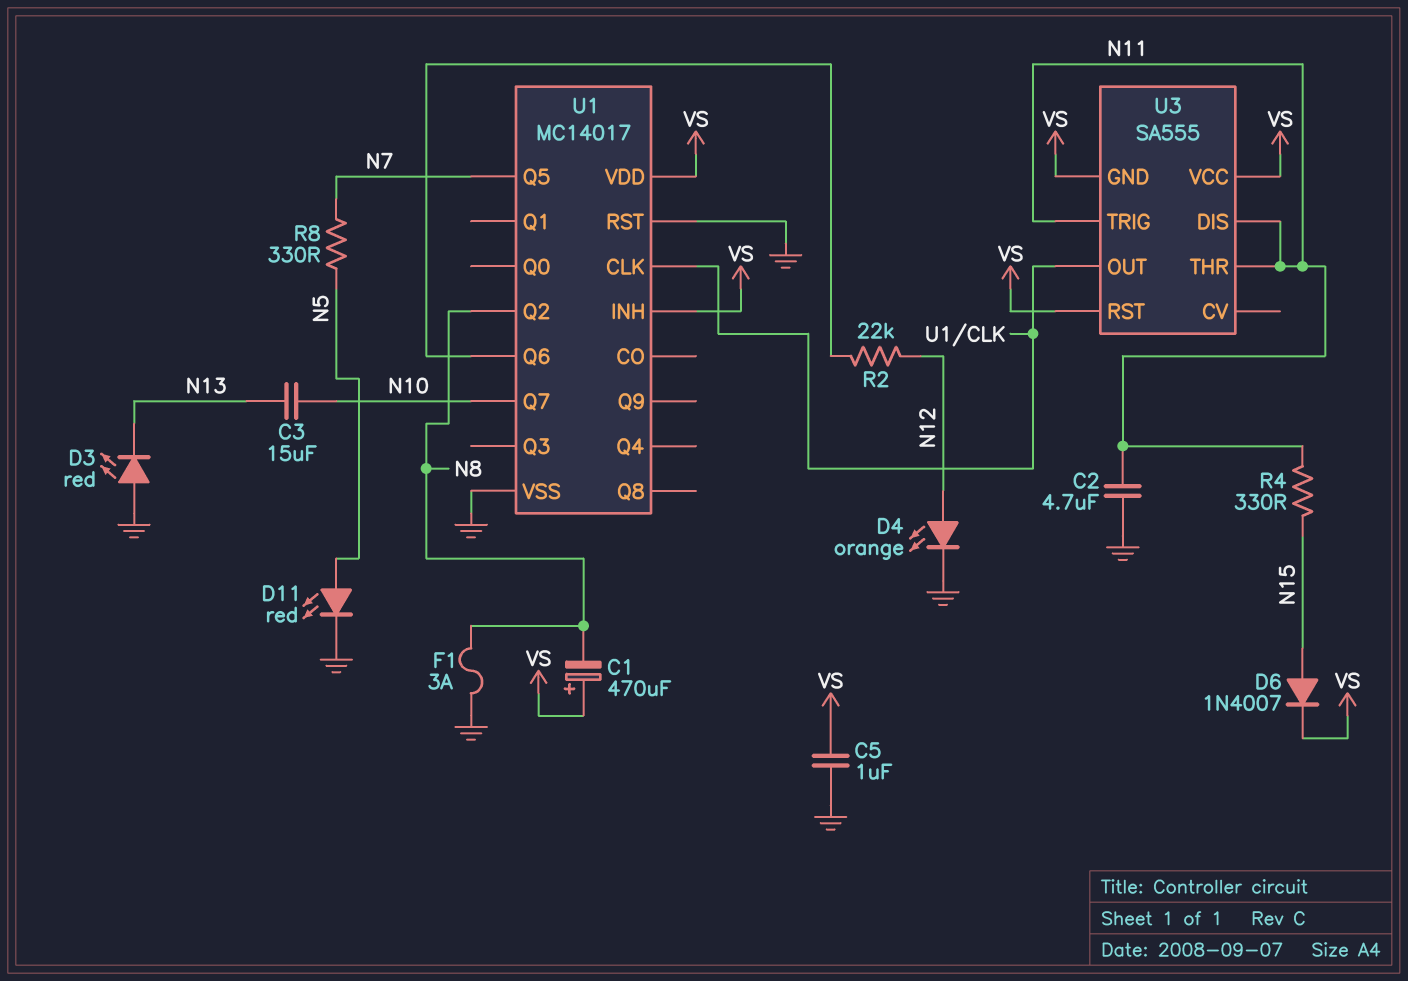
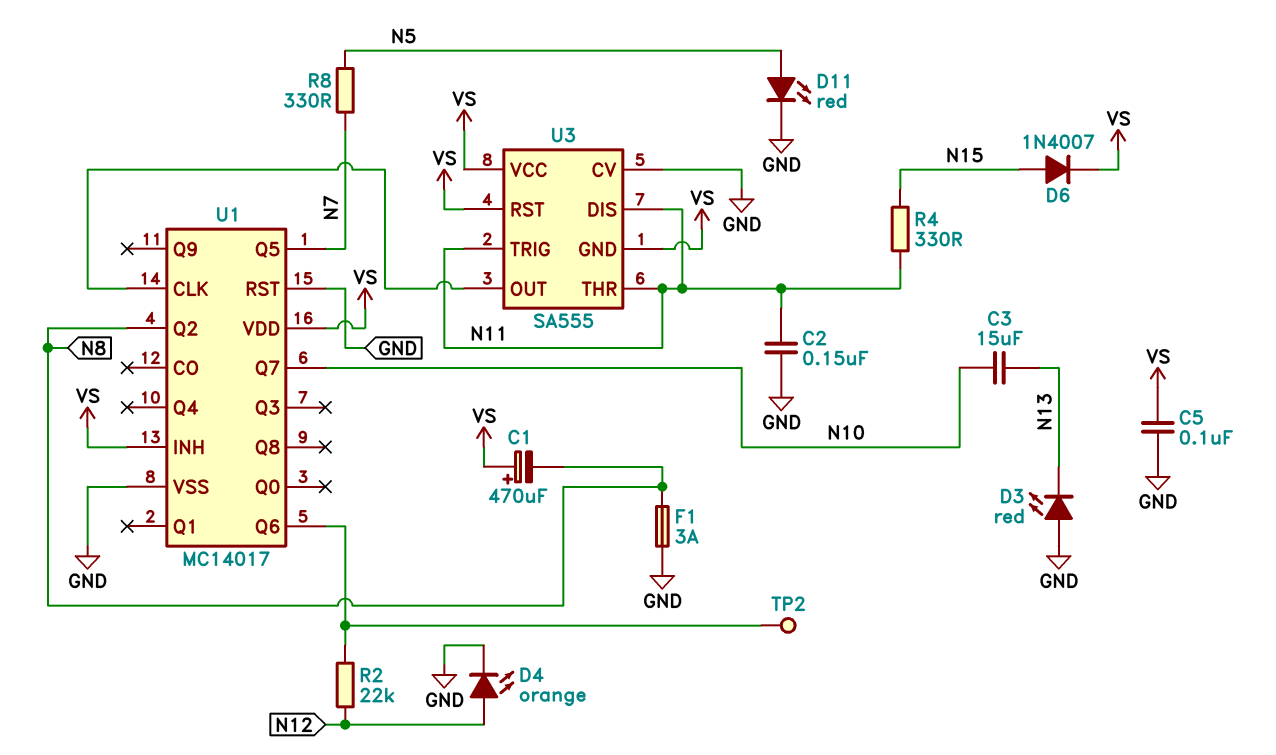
C2: 4.7uF (GND, N11) -> 150nF (GND, N11)
C5: 1uF (GND, VS) -> 100nF (GND, VS)
TP2: none -> test point (U1/Q6)
U3 pin CV: none -> GND

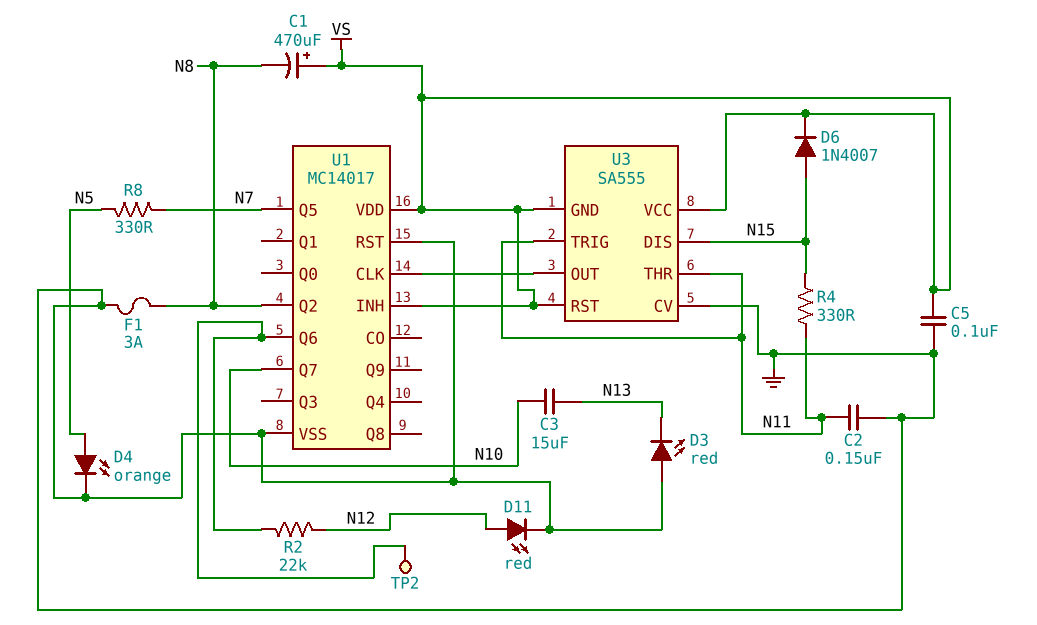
D4: LED orange (A N12, K GND) -> LED orange (A N5, K GND)
D11: LED red (A N5, K GND) -> LED red (A N12, K GND)
U3 pin DIS: N11 -> N15

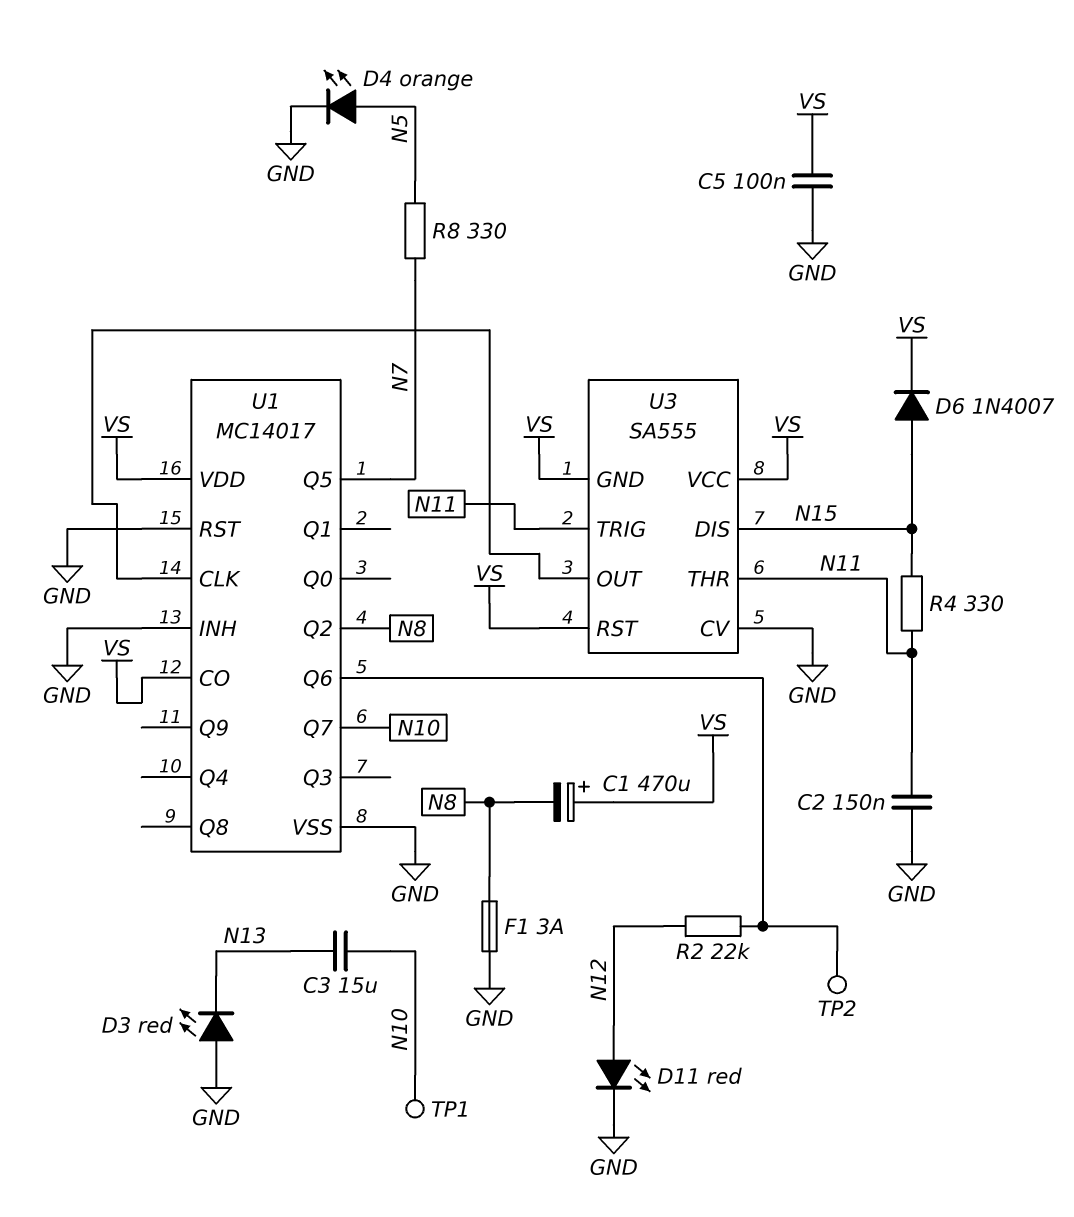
TP1: none -> test point (N10)
U1 pin CO: none -> VS
U1 pin INH: VS -> GND

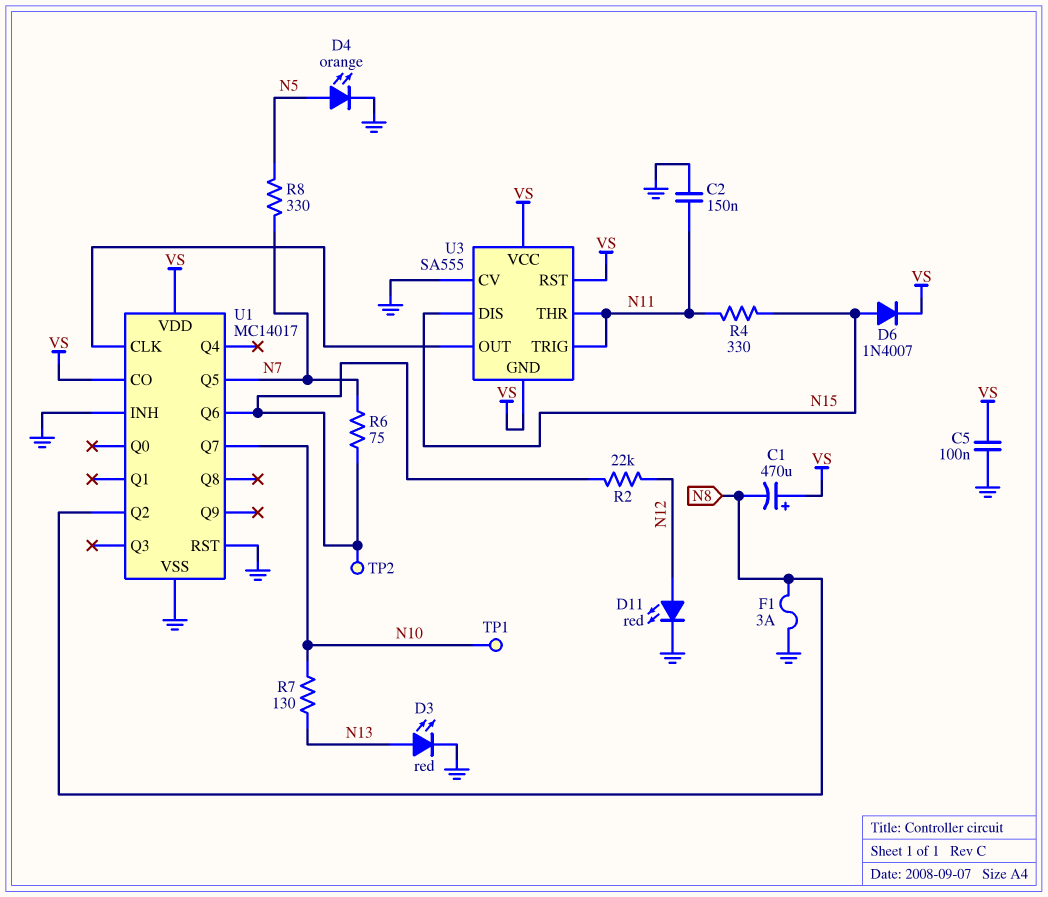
C3: 15uF (N10, N13) -> none
D3: LED red (A GND, K N13) -> LED red (A N13, K GND)
R6: none -> 75 (N7, U1/Q6)
R7: none -> 130 (N10, N13)

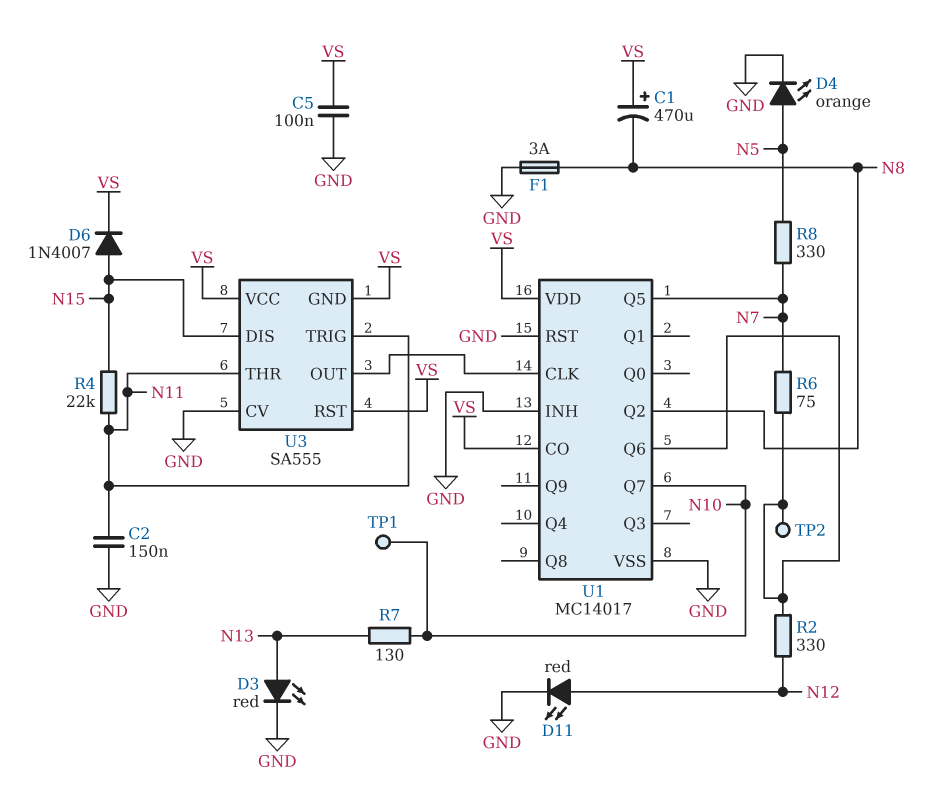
R2: 22k (N12, U1/Q6) -> 330 (N12, U1/Q6)
R4: 330 (N11, N15) -> 22k (N11, N15)

